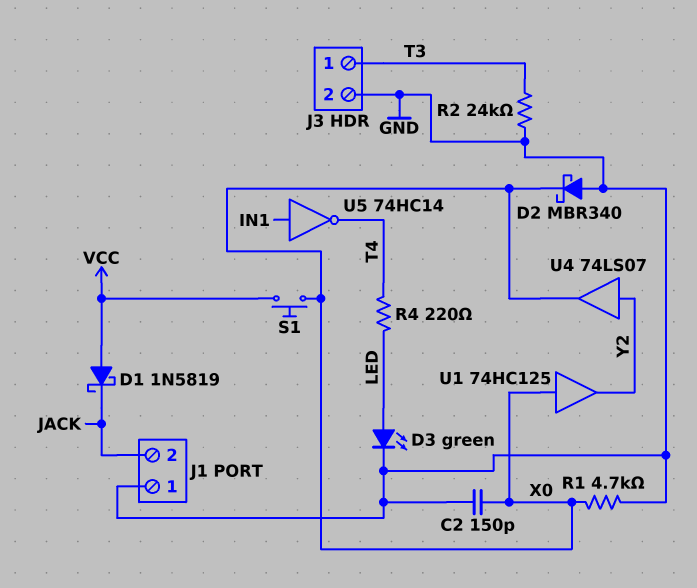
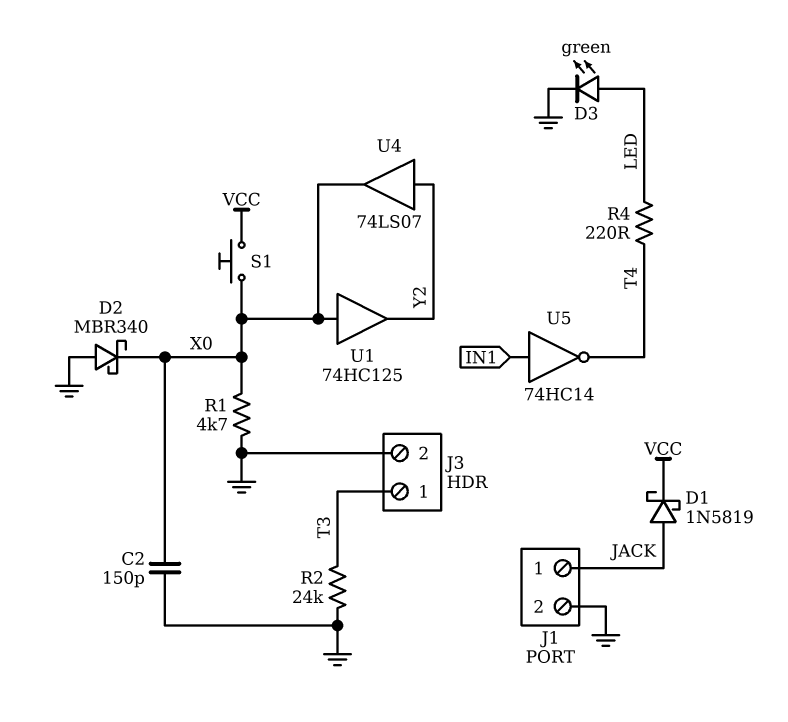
D1: schottky 1N5819 (A VCC, K JACK) -> schottky 1N5819 (A JACK, K VCC)
J1 pin 1: GND -> JACK
J1 pin 2: JACK -> GND

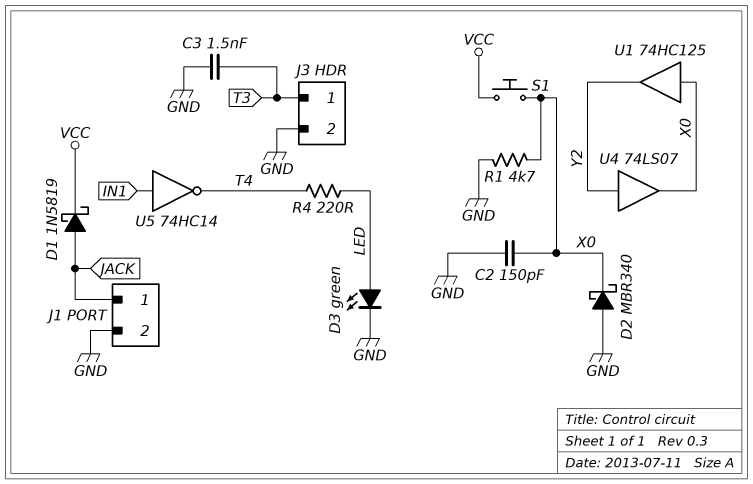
C3: none -> 1.5nF (GND, T3)
R2: 24k (GND, T3) -> none

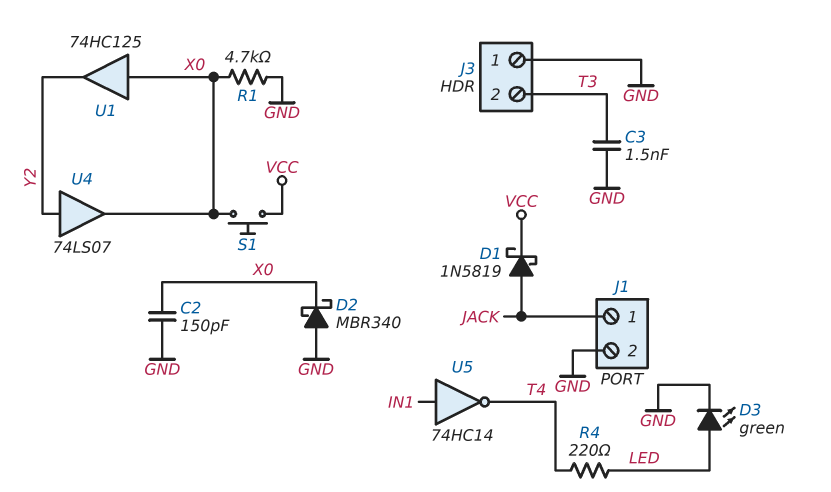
J3 pin 1: T3 -> GND
J3 pin 2: GND -> T3

